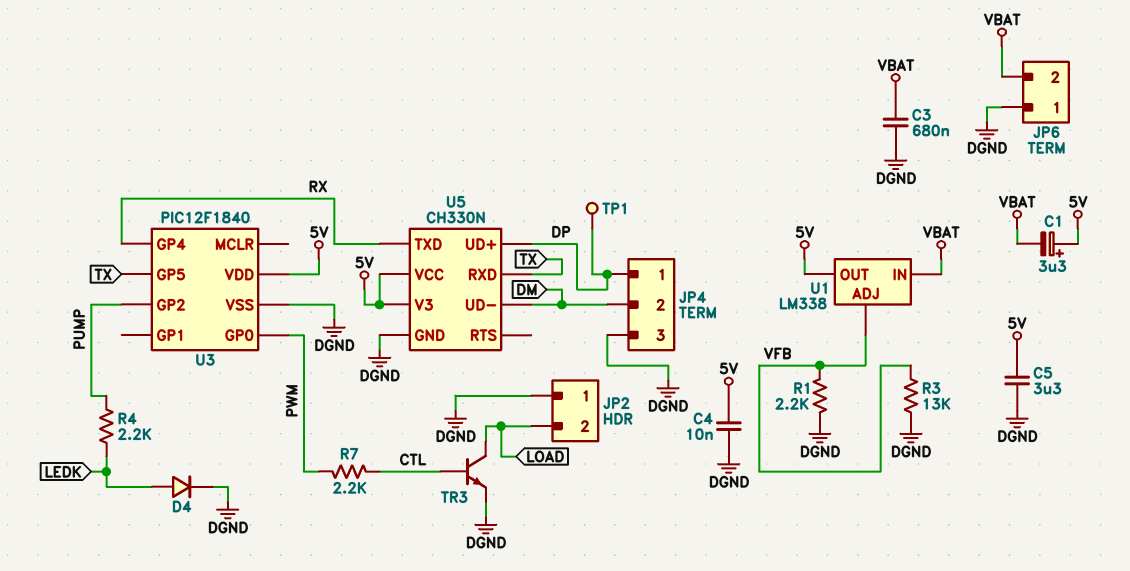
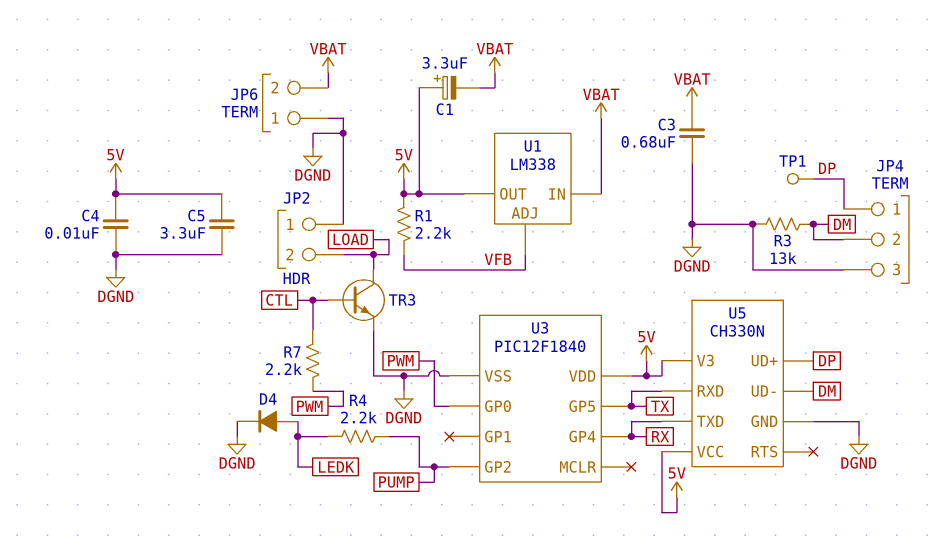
R1: 2.2k (DGND, VFB) -> 2.2k (5V, VFB)
R3: 13k (DGND, VFB) -> 13k (DGND, DM)

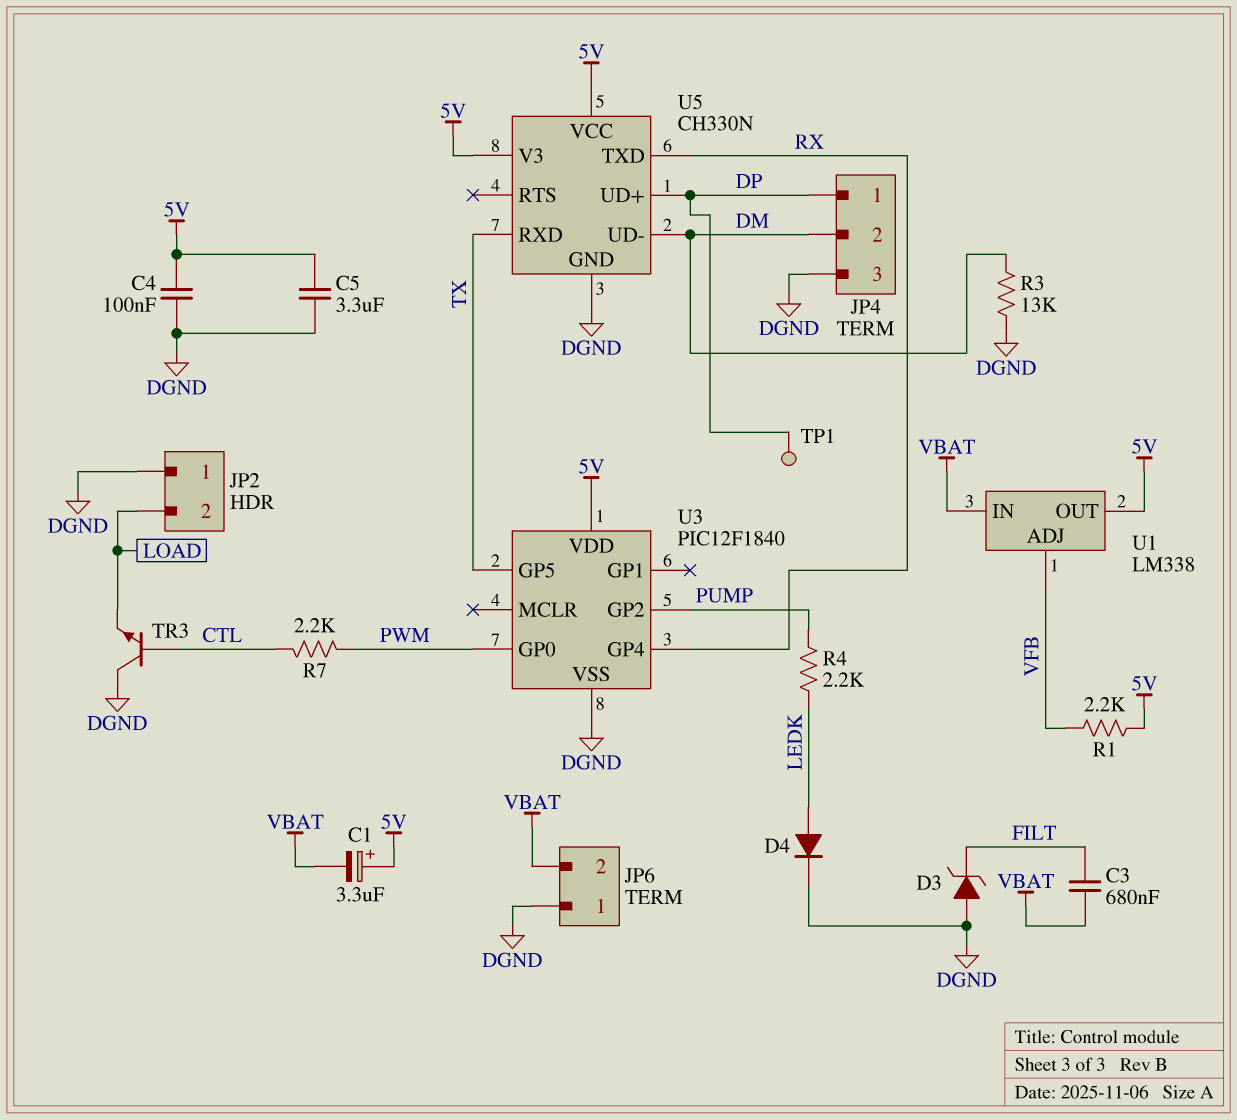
C3: 680nF (DGND, VBAT) -> 680nF (FILT, VBAT)
C4: 10nF (5V, DGND) -> 100nF (5V, DGND)
D3: none -> zener (A DGND, K FILT)
TR3: NPN (B CTL, C LOAD, E DGND) -> NPN (B CTL, C DGND, E LOAD)

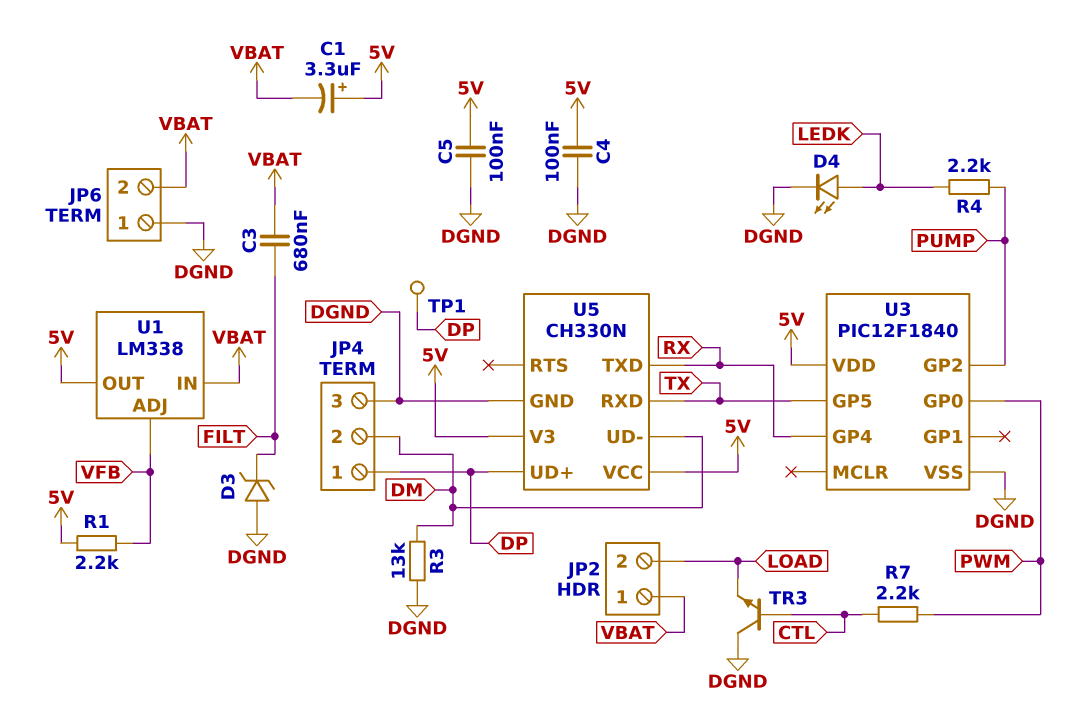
C5: 3.3uF (5V, DGND) -> 100nF (5V, DGND)
D4: diode (A LEDK, K DGND) -> LED (A LEDK, K DGND)
JP2 pin 1: DGND -> VBAT

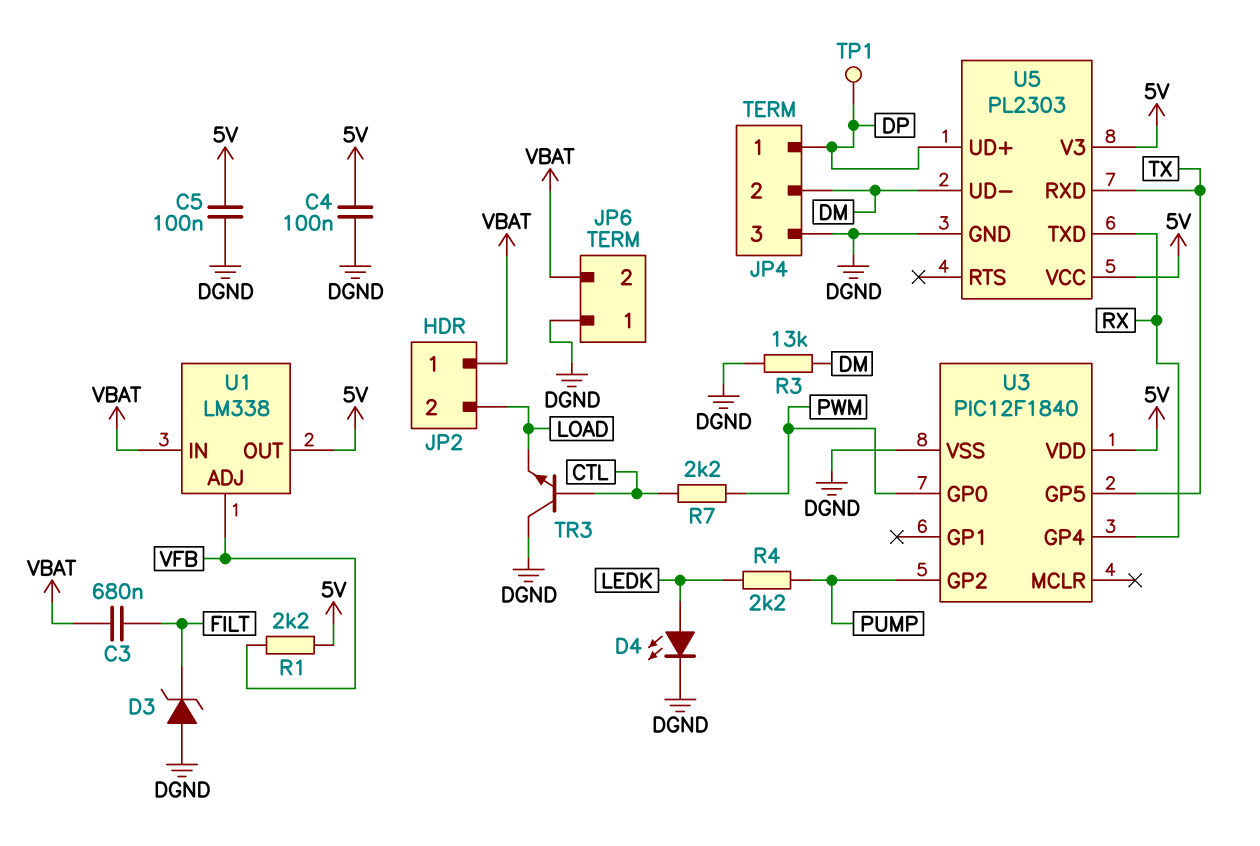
C1: 3.3uF (plus 5V, minus VBAT) -> none
U5: CH330N -> PL2303

